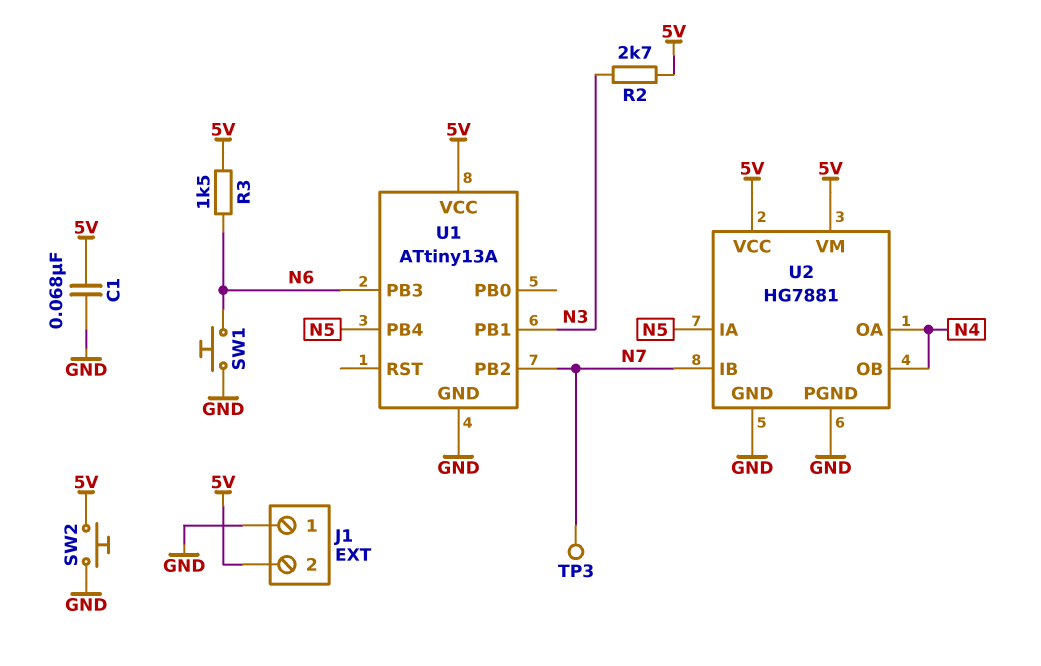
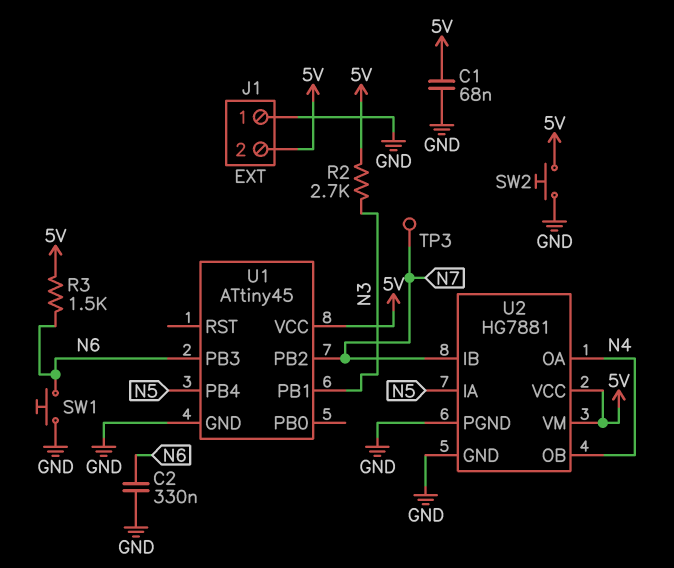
C2: none -> 330nF (GND, N6)
U1: ATtiny13A -> ATtiny45

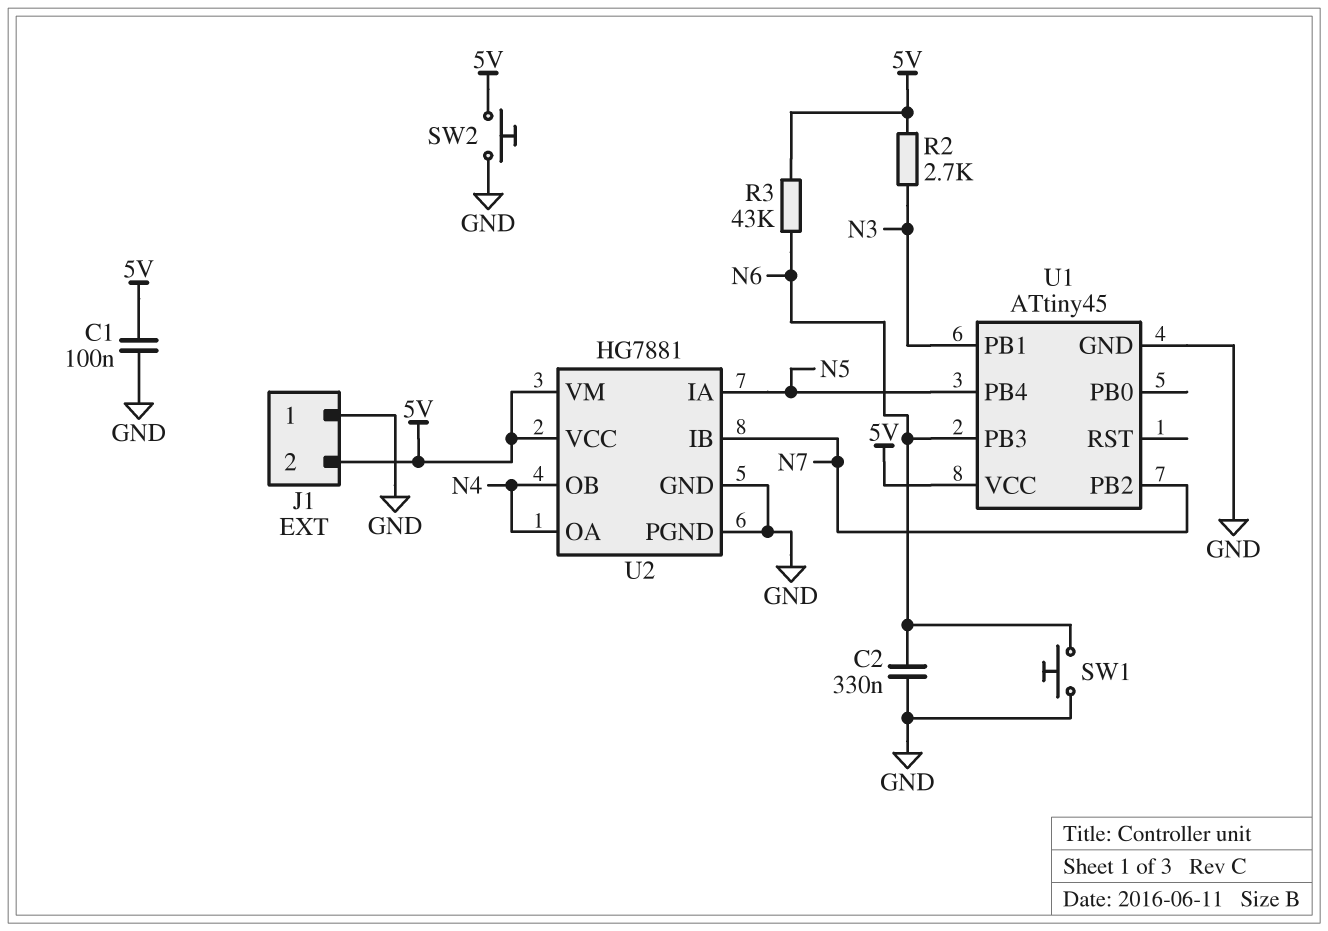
C1: 68nF (5V, GND) -> 100nF (5V, GND)
R3: 1.5k (5V, N6) -> 43k (5V, N6)
TP3: test point (N7) -> none

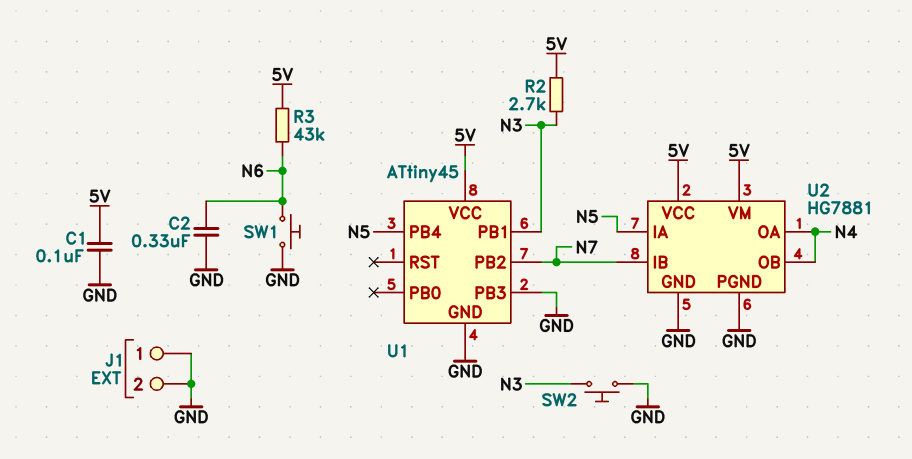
J1 pin 2: 5V -> GND
SW2: button (5V, GND) -> button (GND, N3)
U1 pin PB3: N6 -> GND

